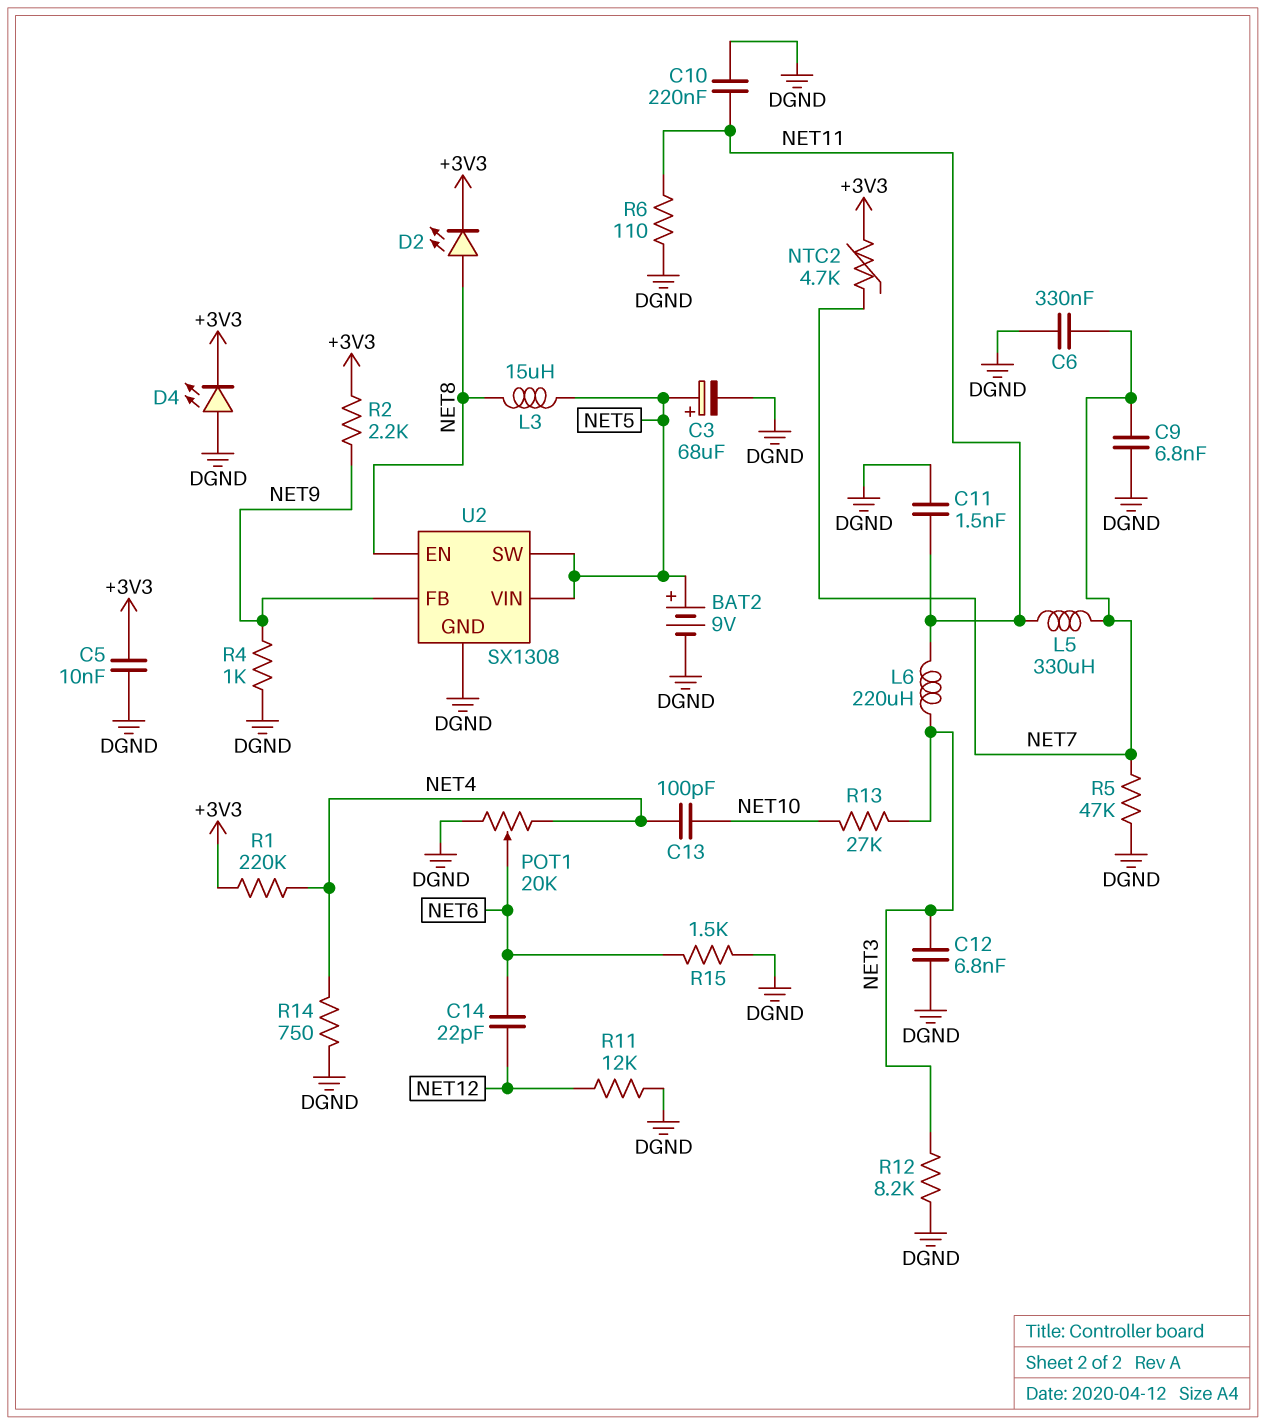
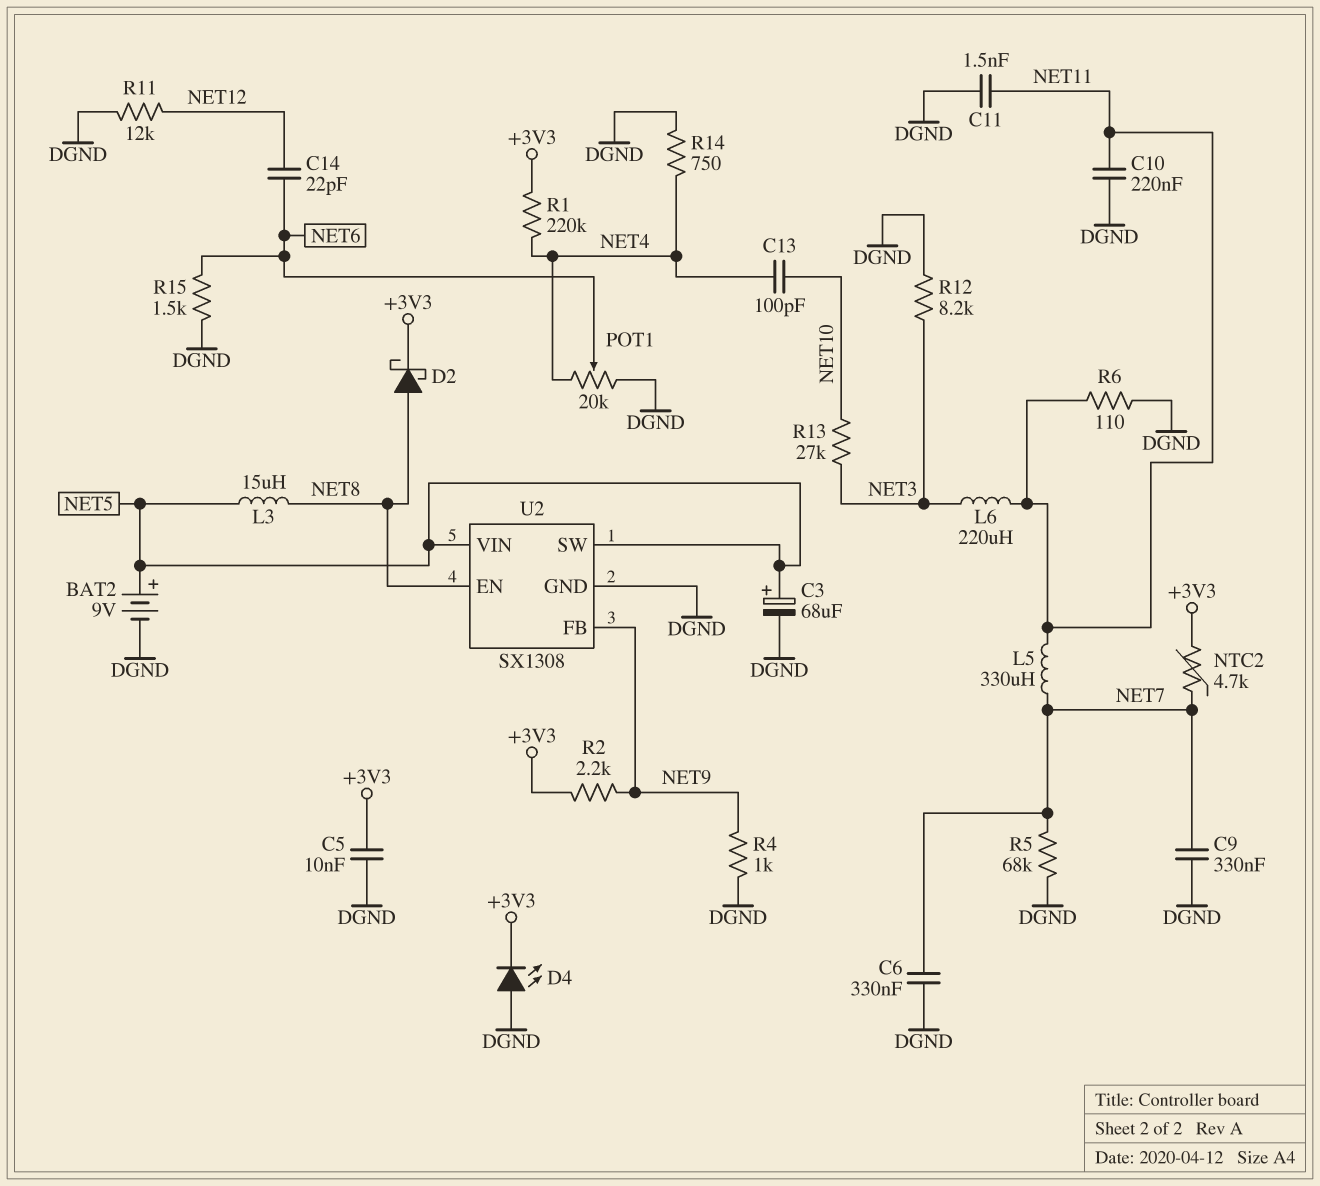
C9: 6.8nF (DGND, NET7) -> 330nF (DGND, NET7)
C12: 6.8nF (DGND, NET3) -> none
D2: LED (A NET8, K +3V3) -> schottky (A NET8, K +3V3)
R5: 47k (DGND, NET7) -> 68k (DGND, NET7)

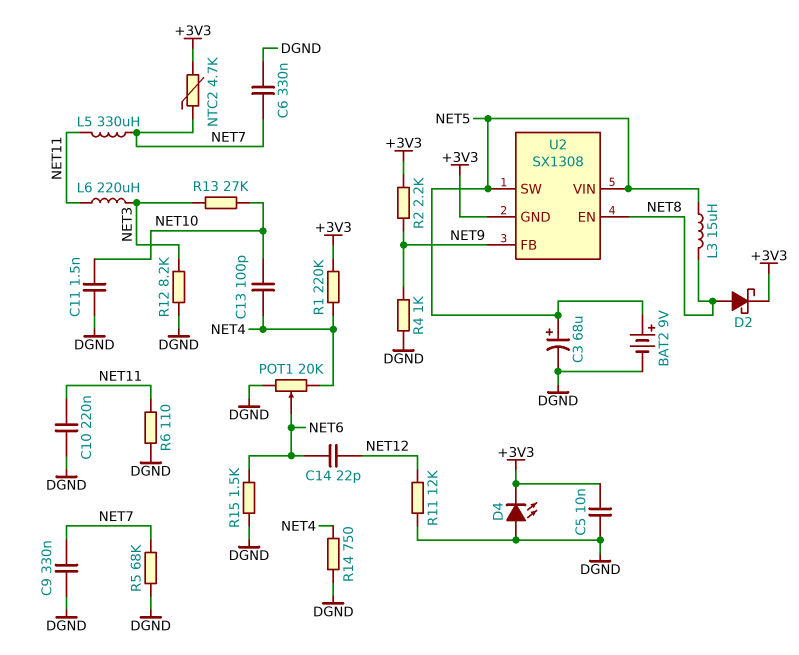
C11: 1.5nF (DGND, NET11) -> 1.5nF (DGND, NET10)
U2 pin GND: DGND -> +3V3

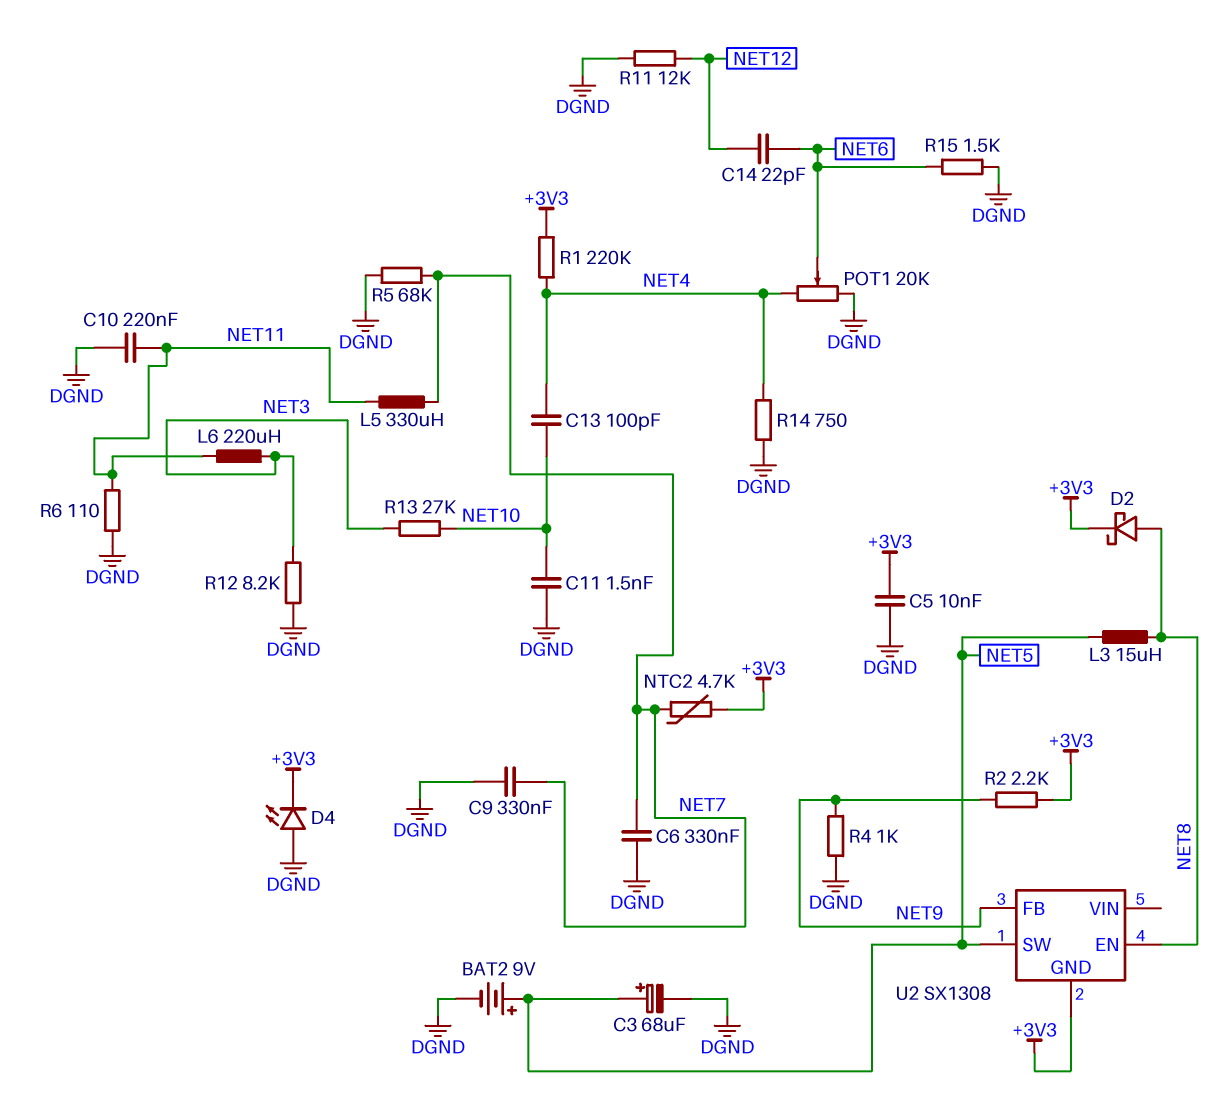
U2 pin VIN: NET5 -> none

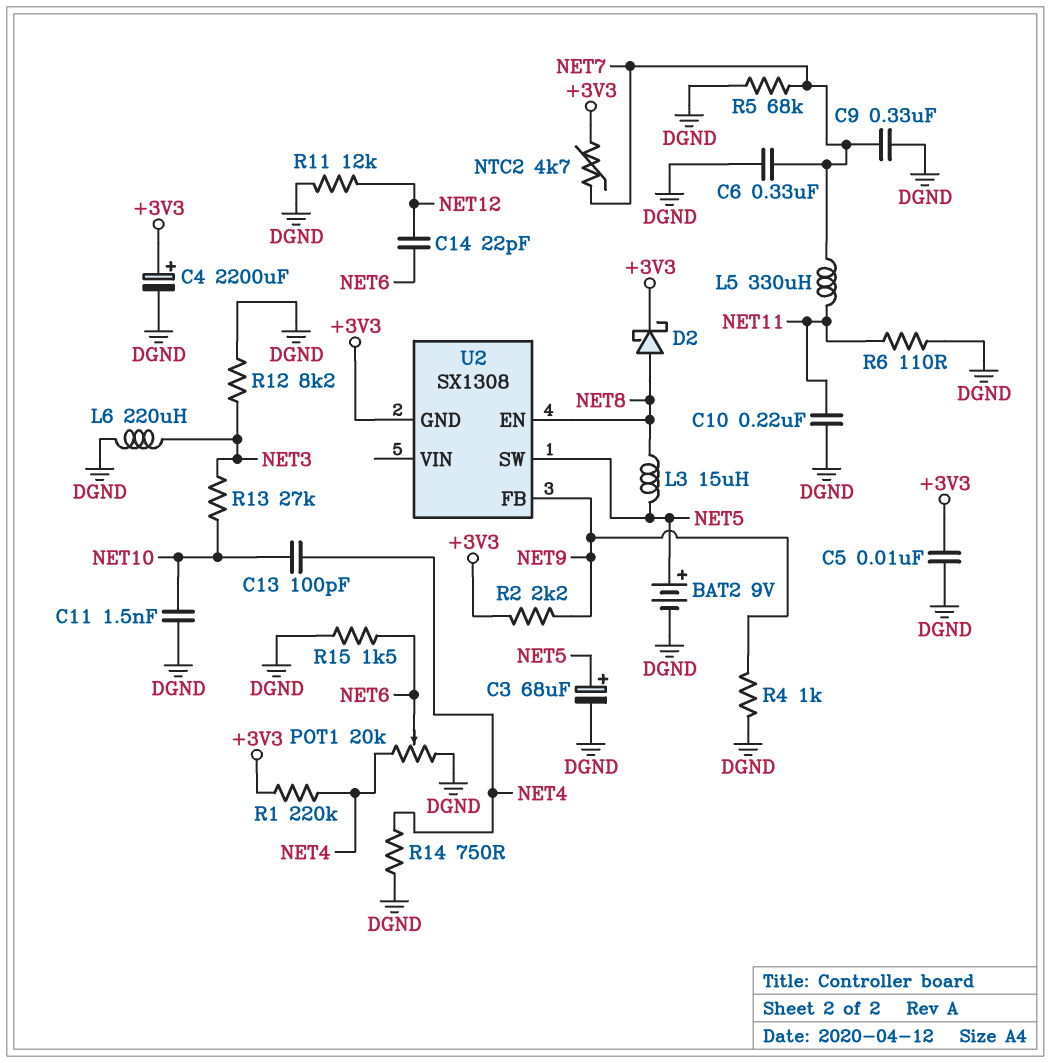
C4: none -> 2200uF (plus +3V3, minus DGND)
D4: LED (A DGND, K +3V3) -> none
L6: 220uH (NET3, NET11) -> 220uH (DGND, NET3)

